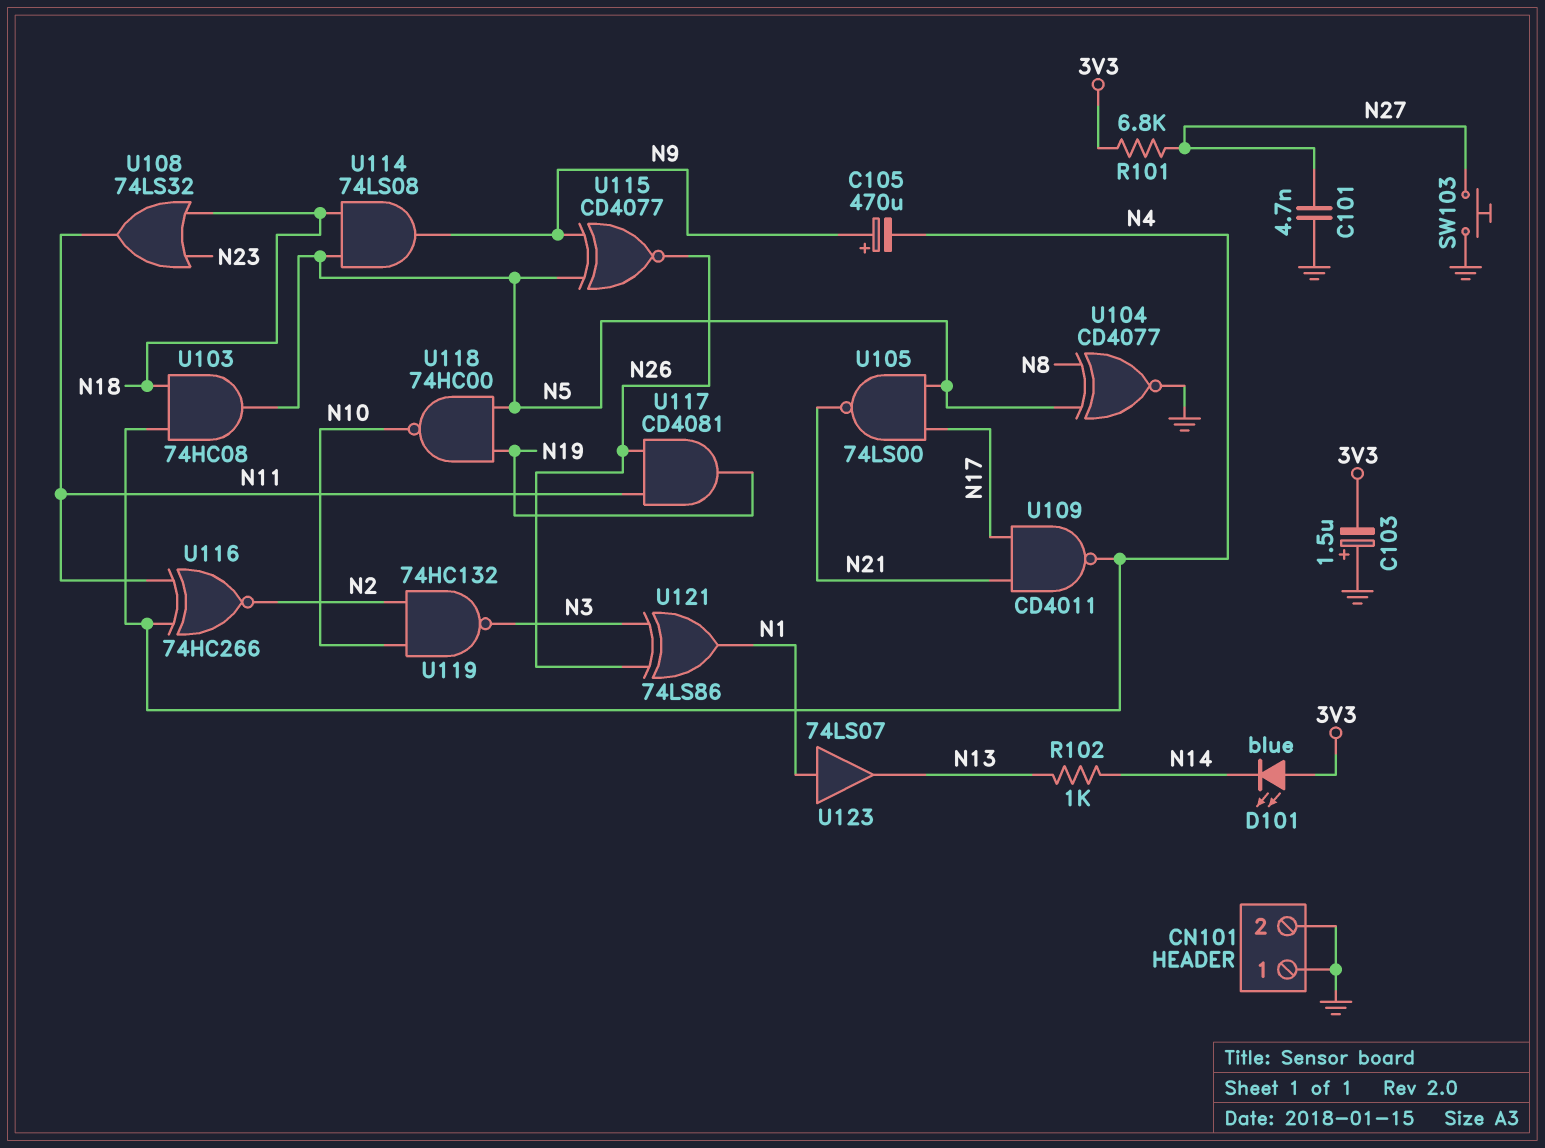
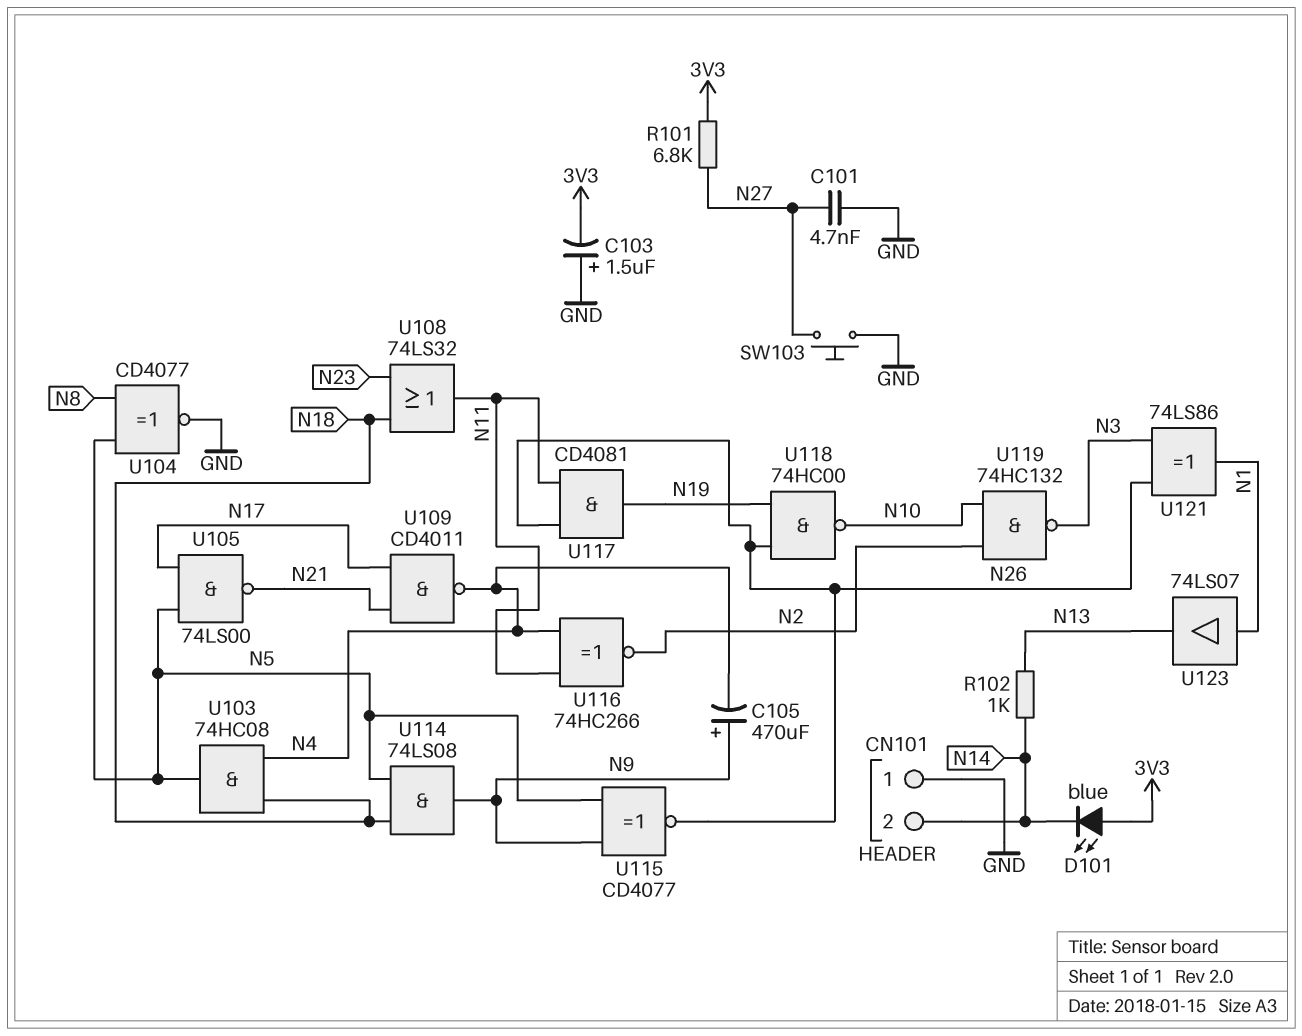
CN101 pin 2: GND -> N14
U118: NAND 74HC00 (in N5, in N19, out N10) -> NAND 74HC00 (in N19, in N26, out N10)

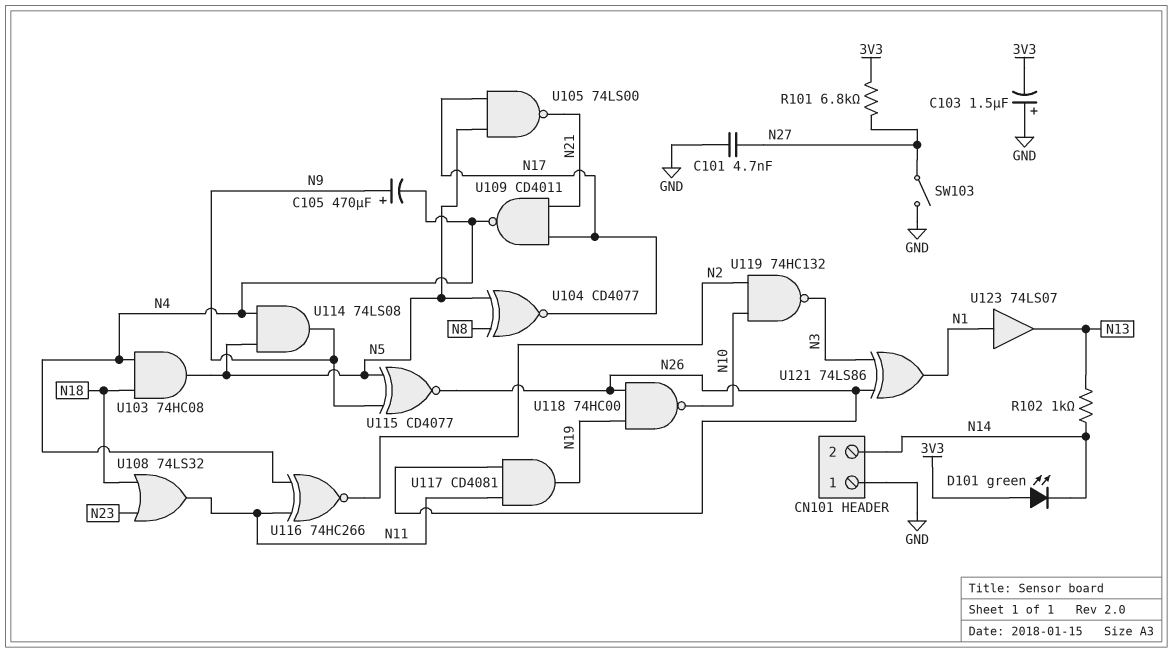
D101: LED blue (A 3V3, K N14) -> LED green (A 3V3, K N14)
SW103: button (GND, N27) -> switch (GND, N27)
U104: XNOR CD4077 (in N5, in N8, out GND) -> XNOR CD4077 (in N5, in N8, out N17)
U114: AND 74LS08 (in N5, in N18, out N9) -> AND 74LS08 (in N4, in N5, out N9)

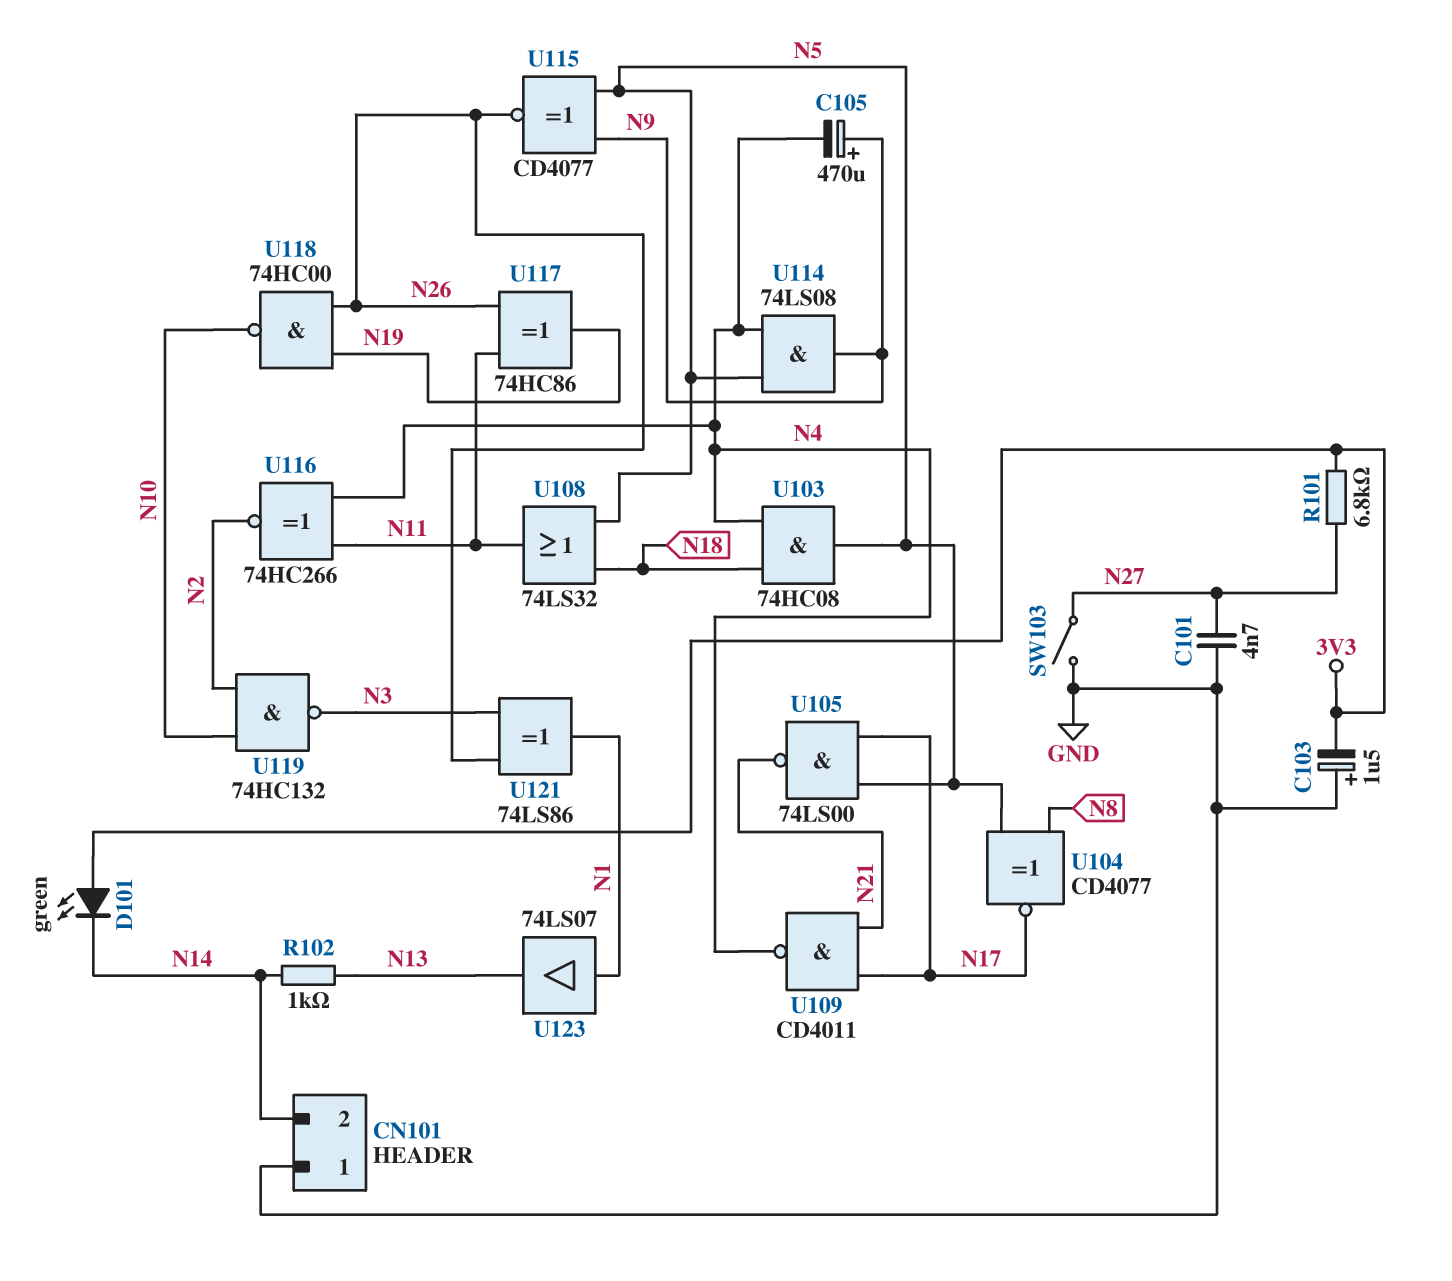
U108: OR 74LS32 (in N18, in N23, out N11) -> OR 74LS32 (in N5, in N18, out N11)
U117: AND CD4081 (in N11, in N26, out N19) -> XOR 74HC86 (in N11, in N26, out N19)

